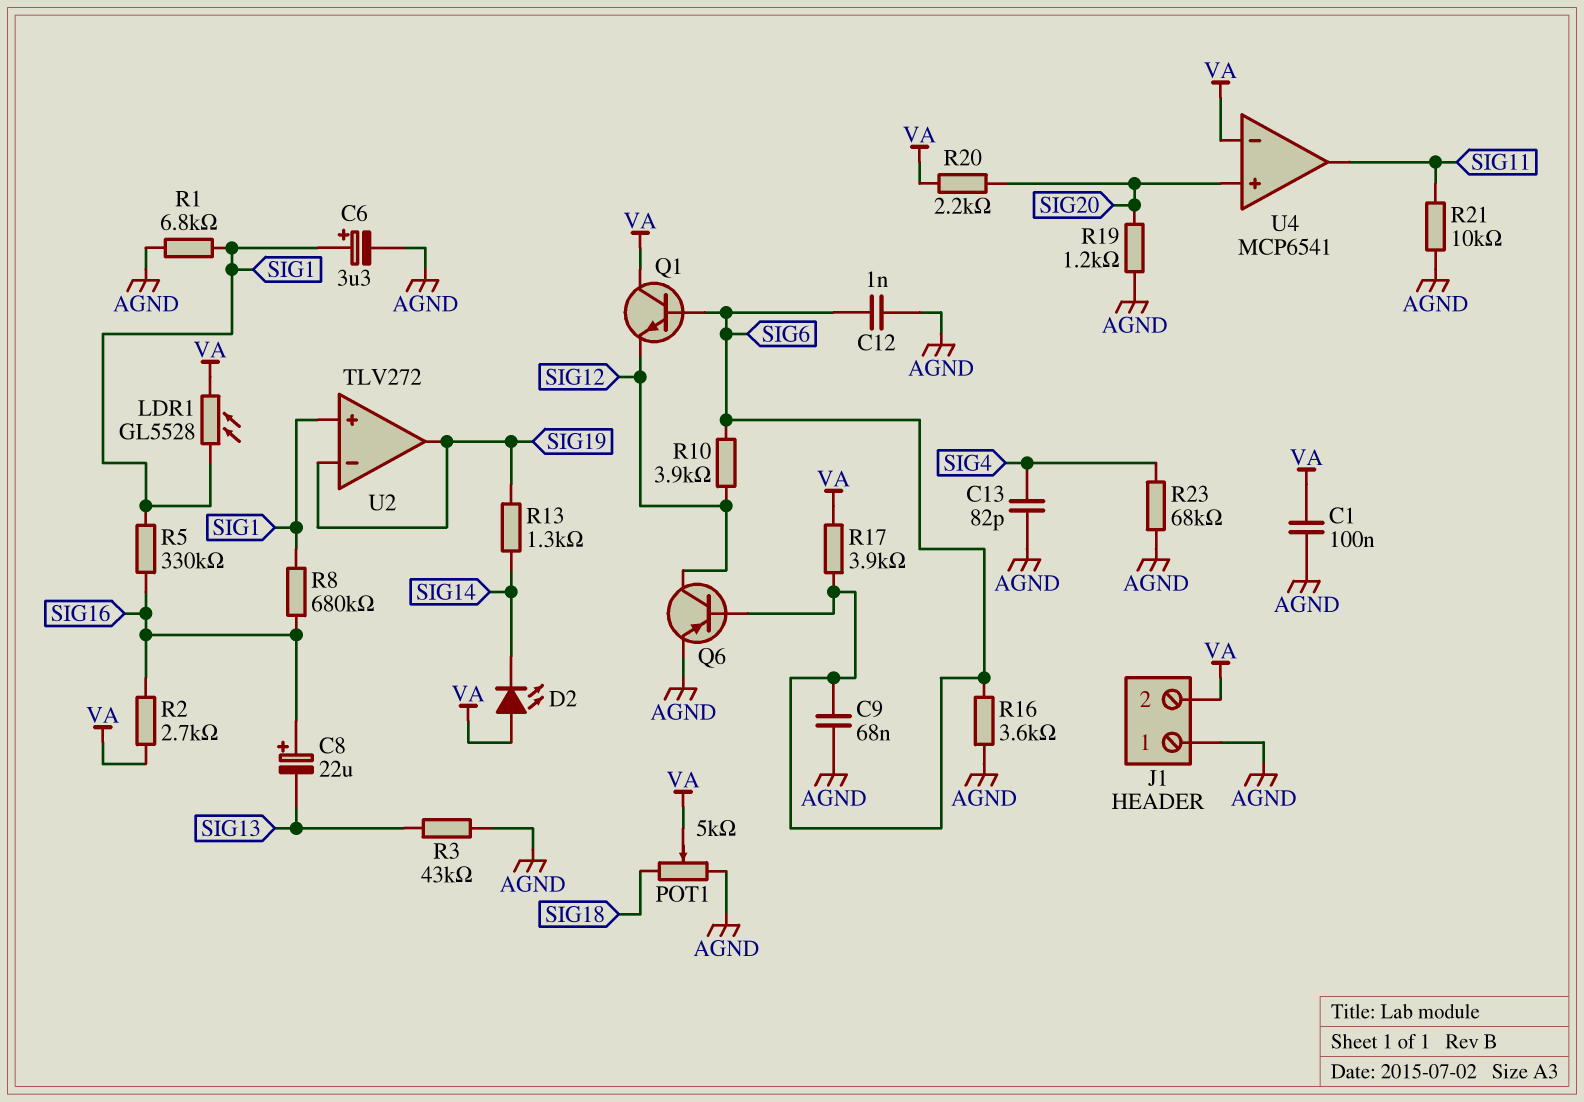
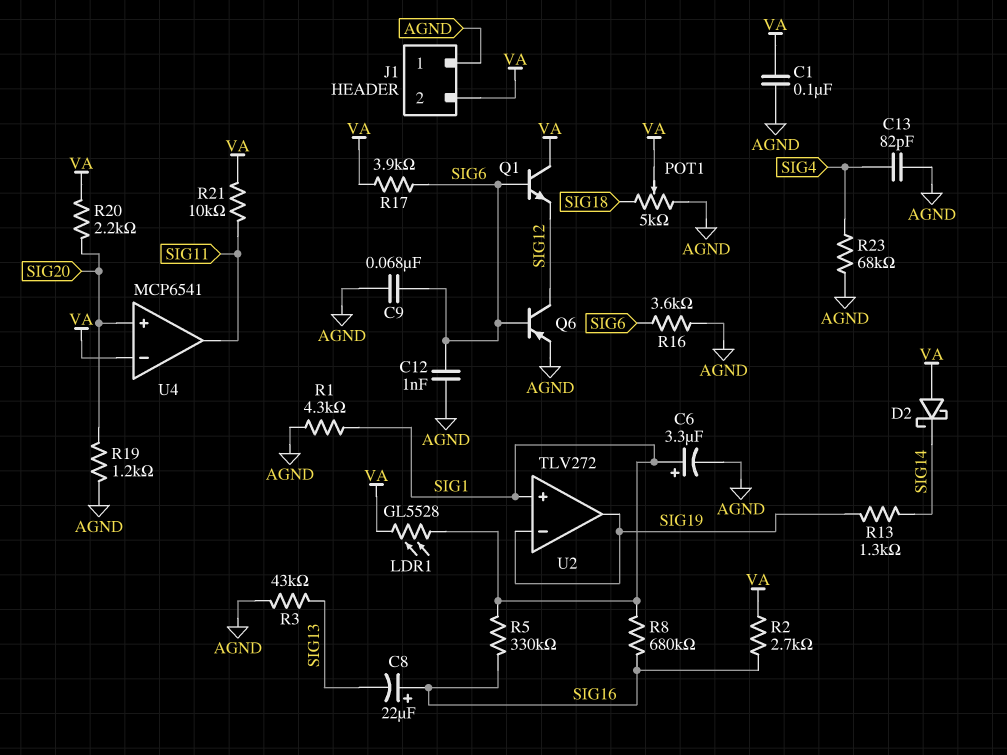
D2: LED (A VA, K SIG14) -> schottky (A VA, K SIG14)
R1: 6.8k (AGND, SIG1) -> 4.3k (AGND, SIG1)
R10: 3.9k (SIG6, SIG12) -> none
R21: 10k (AGND, SIG11) -> 10k (SIG11, VA)

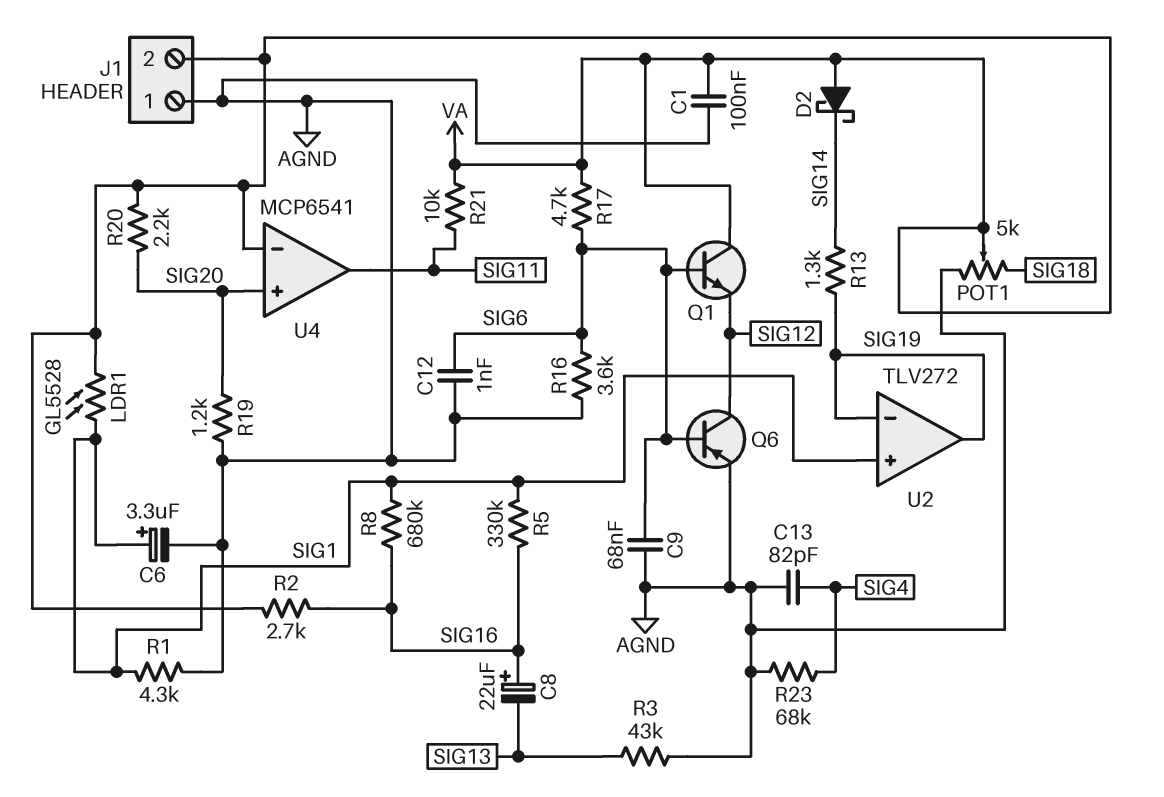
R17: 3.9k (SIG6, VA) -> 4.7k (SIG6, VA)

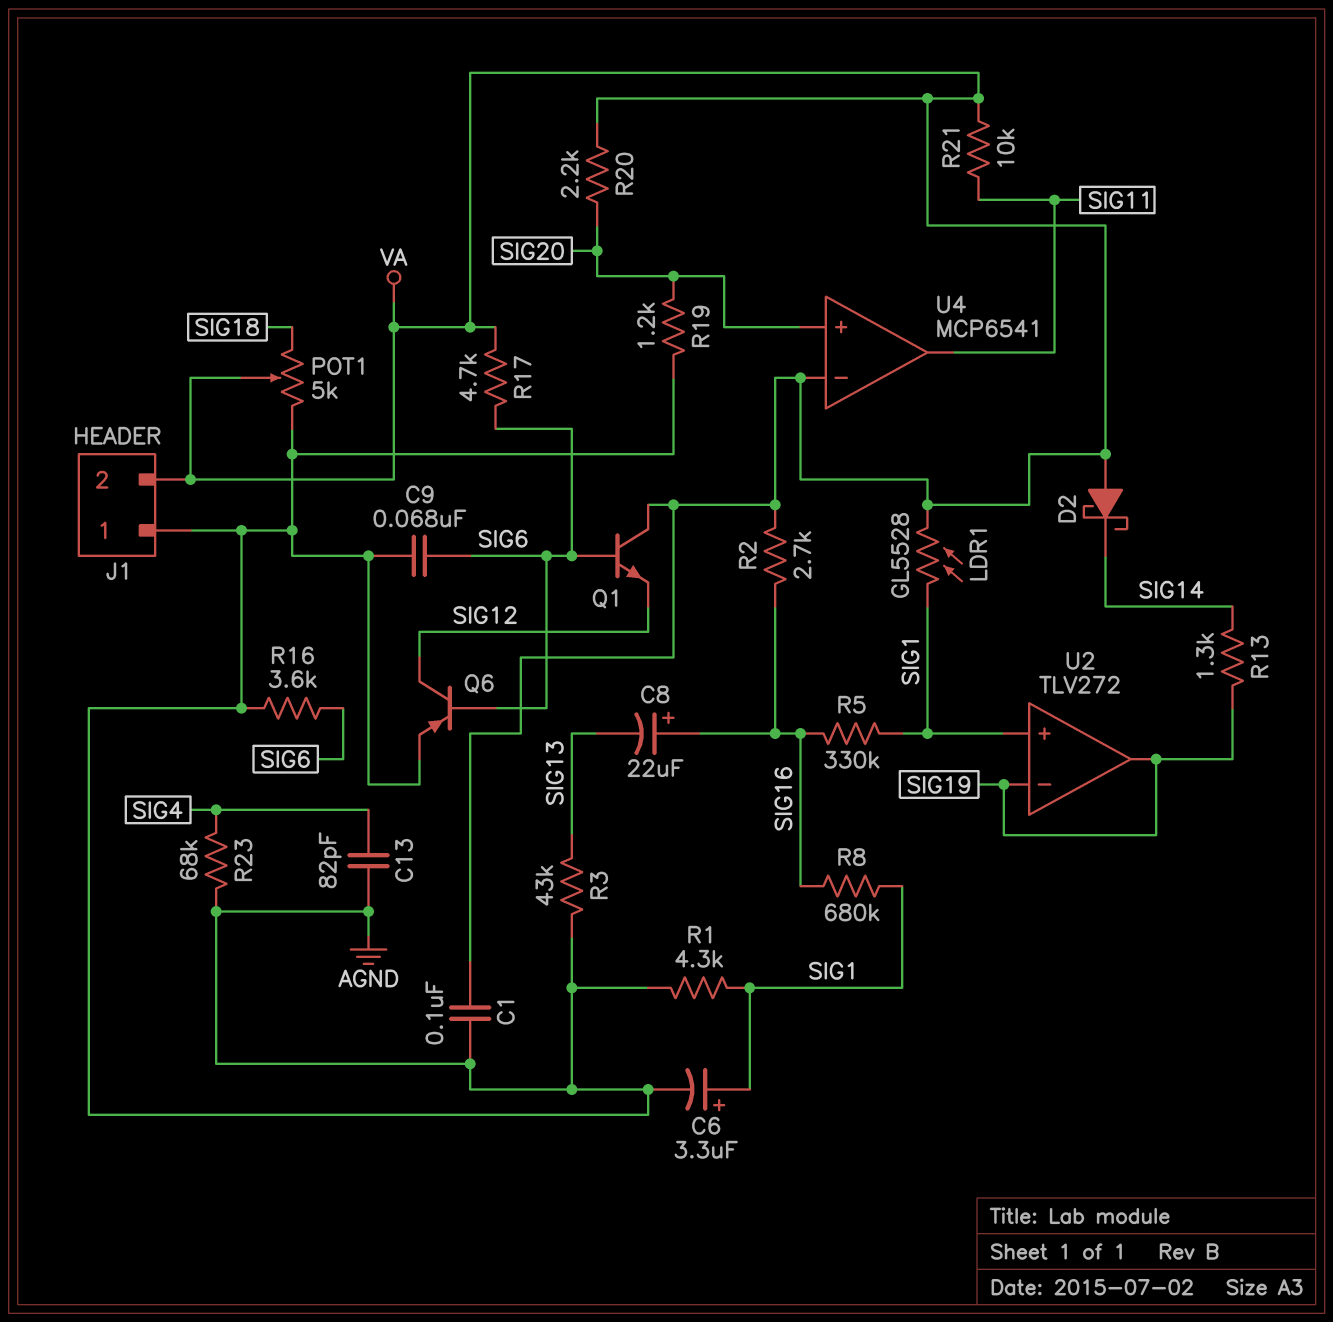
C12: 1nF (AGND, SIG6) -> none

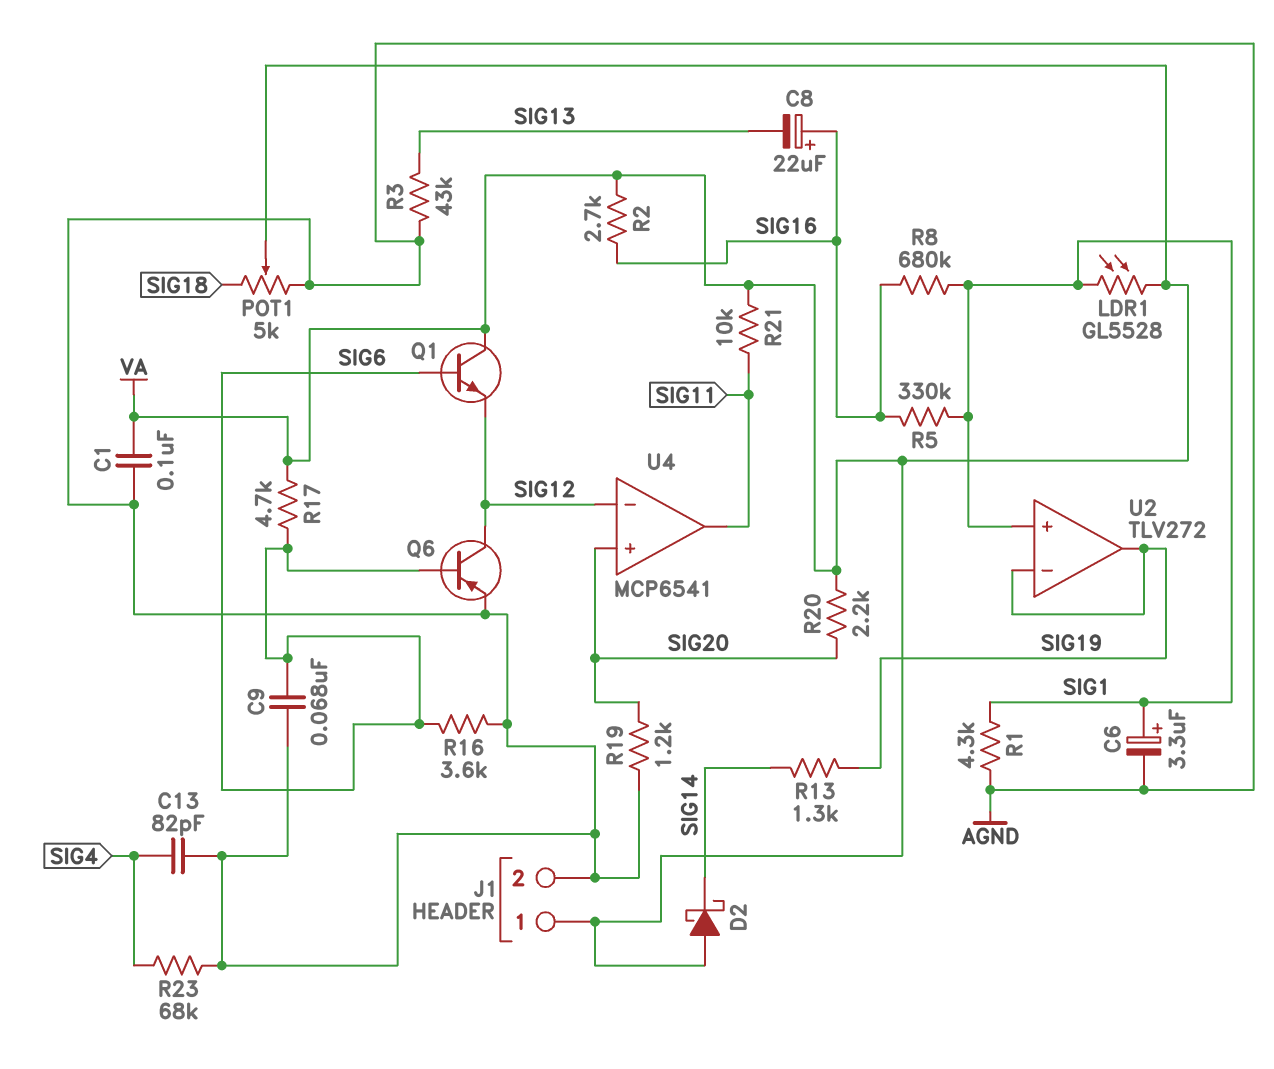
J1 pin 1: AGND -> VA
J1 pin 2: VA -> AGND
U4 pin in-: VA -> SIG12

